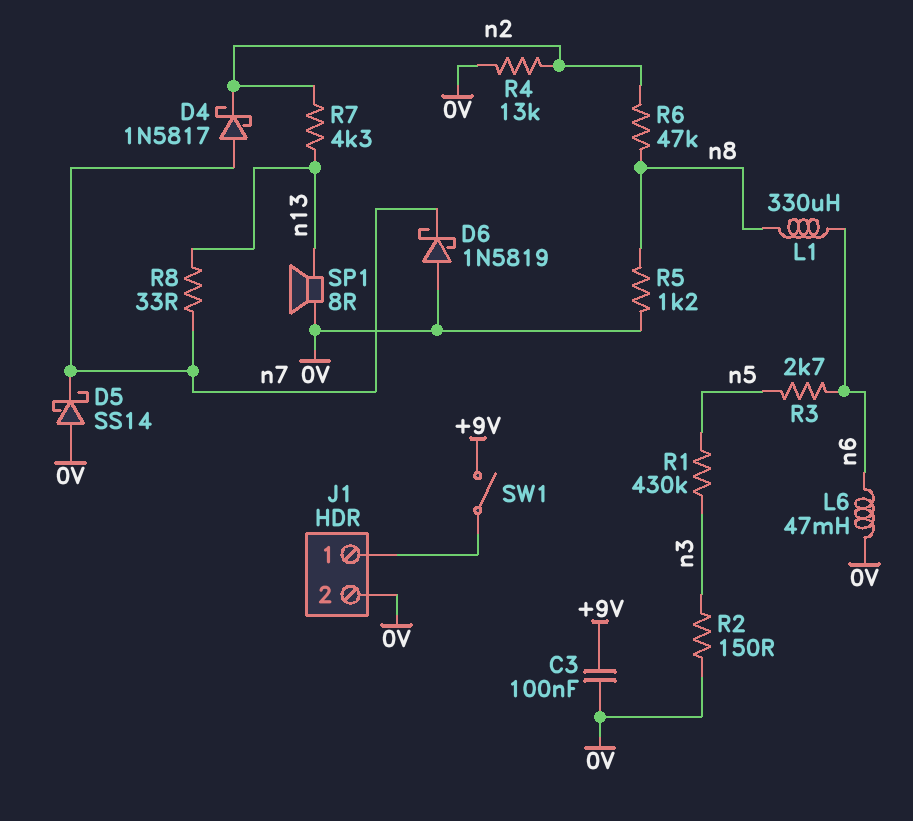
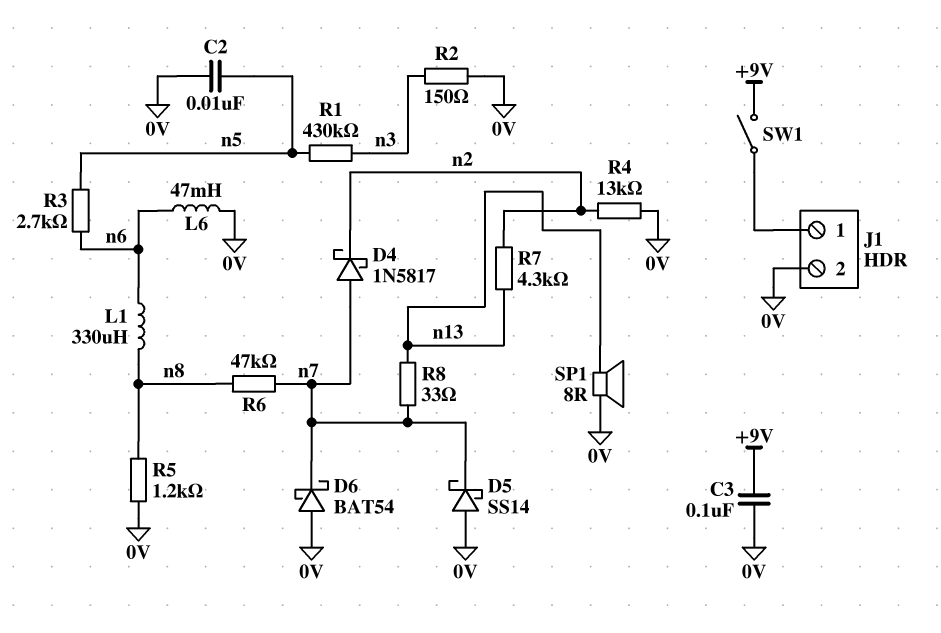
C2: none -> 10nF (0V, n5)
D6: schottky 1N5819 (A 0V, K n7) -> schottky BAT54 (A 0V, K n7)
R6: 47k (n2, n8) -> 47k (n7, n8)

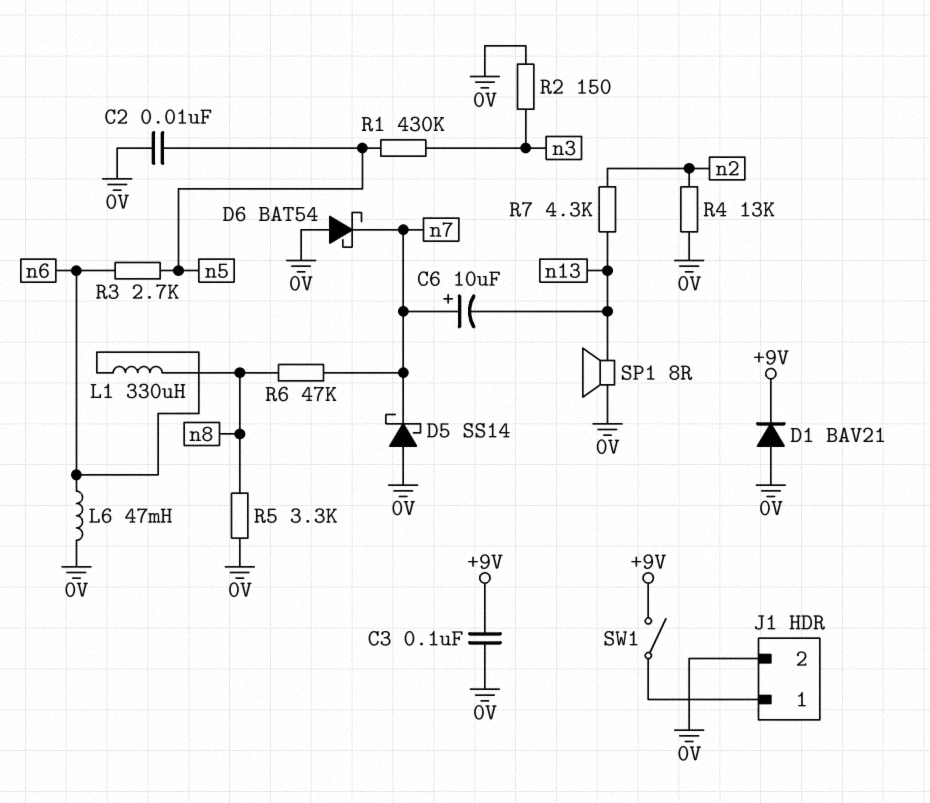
C6: none -> 10uF (plus n7, minus n13)
D1: none -> diode BAV21 (A 0V, K +9V)
D4: schottky 1N5817 (A n7, K n2) -> none
R5: 1.2k (0V, n8) -> 3.3k (0V, n8)
R8: 33 (n7, n13) -> none

